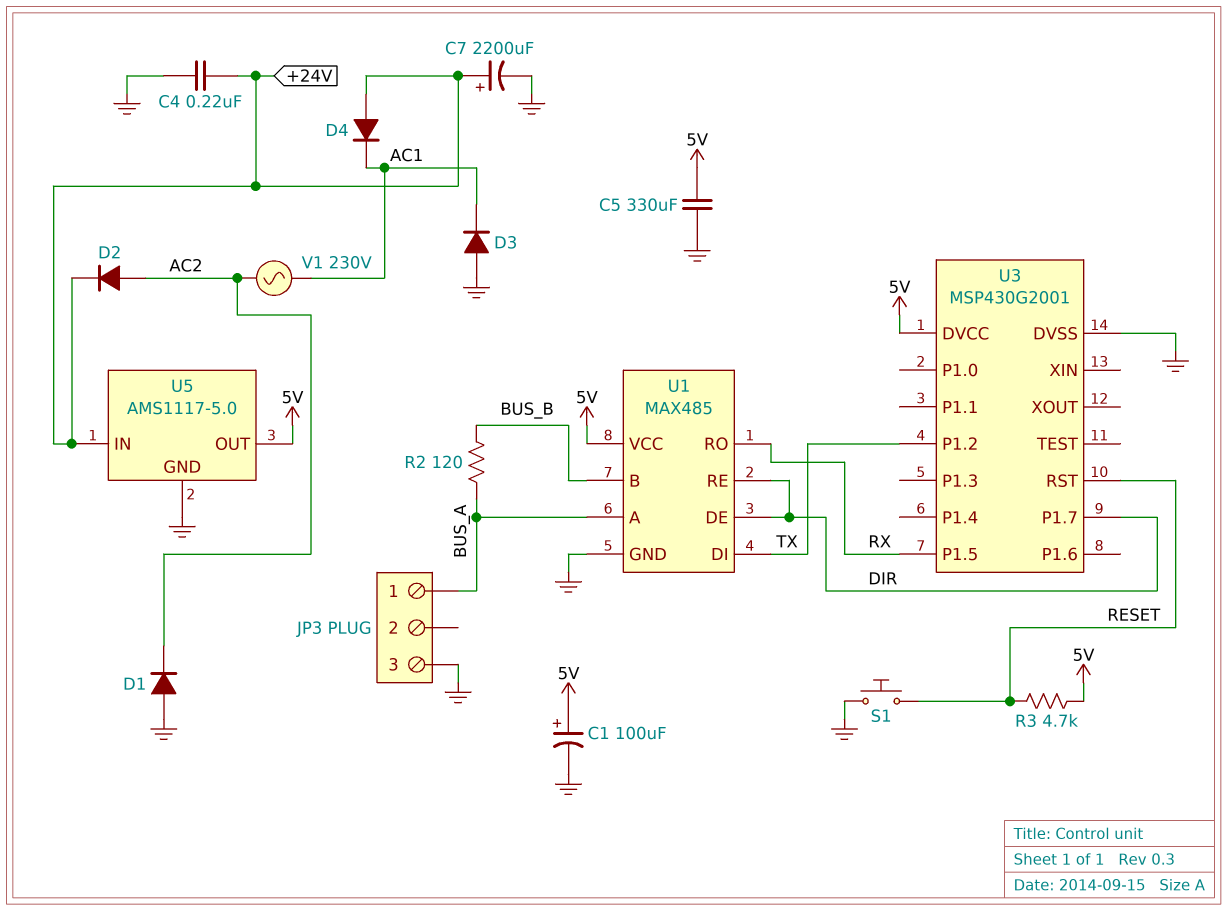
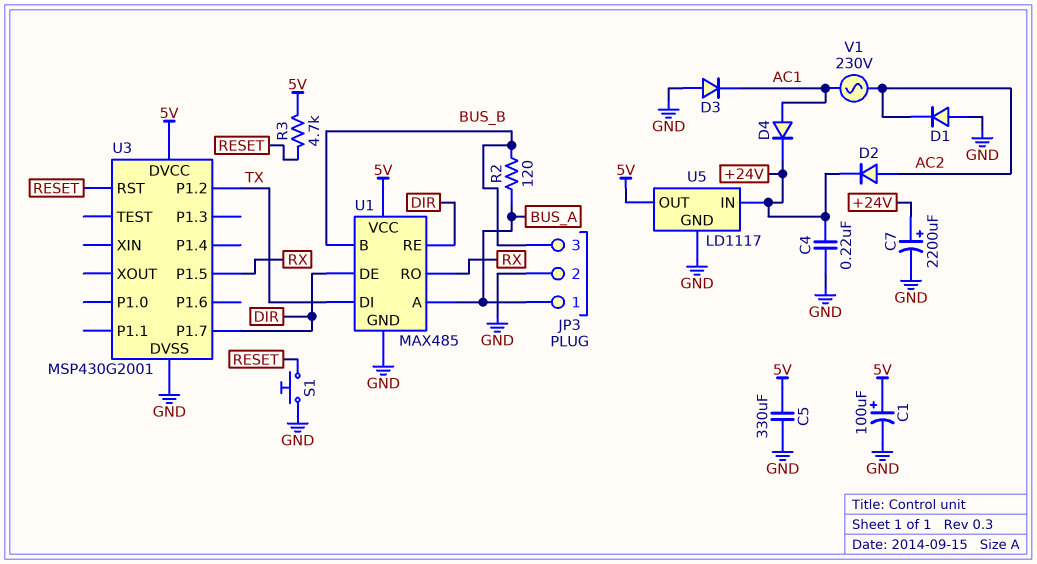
D4: diode (A +24V, K AC1) -> diode (A AC1, K +24V)
JP3 pin 2: none -> GND
JP3 pin 3: GND -> BUS_B
U5: AMS1117-5.0 -> LD1117

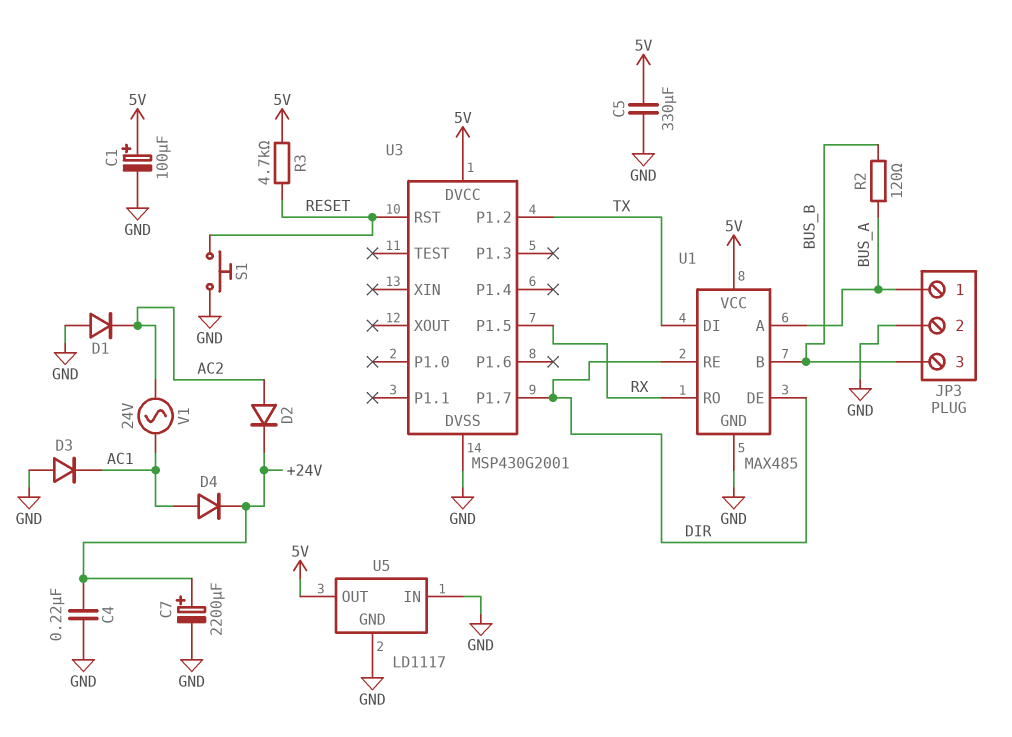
U5 pin IN: +24V -> GND
V1: AC 230V (AC1, AC2) -> AC 24V (AC1, AC2)

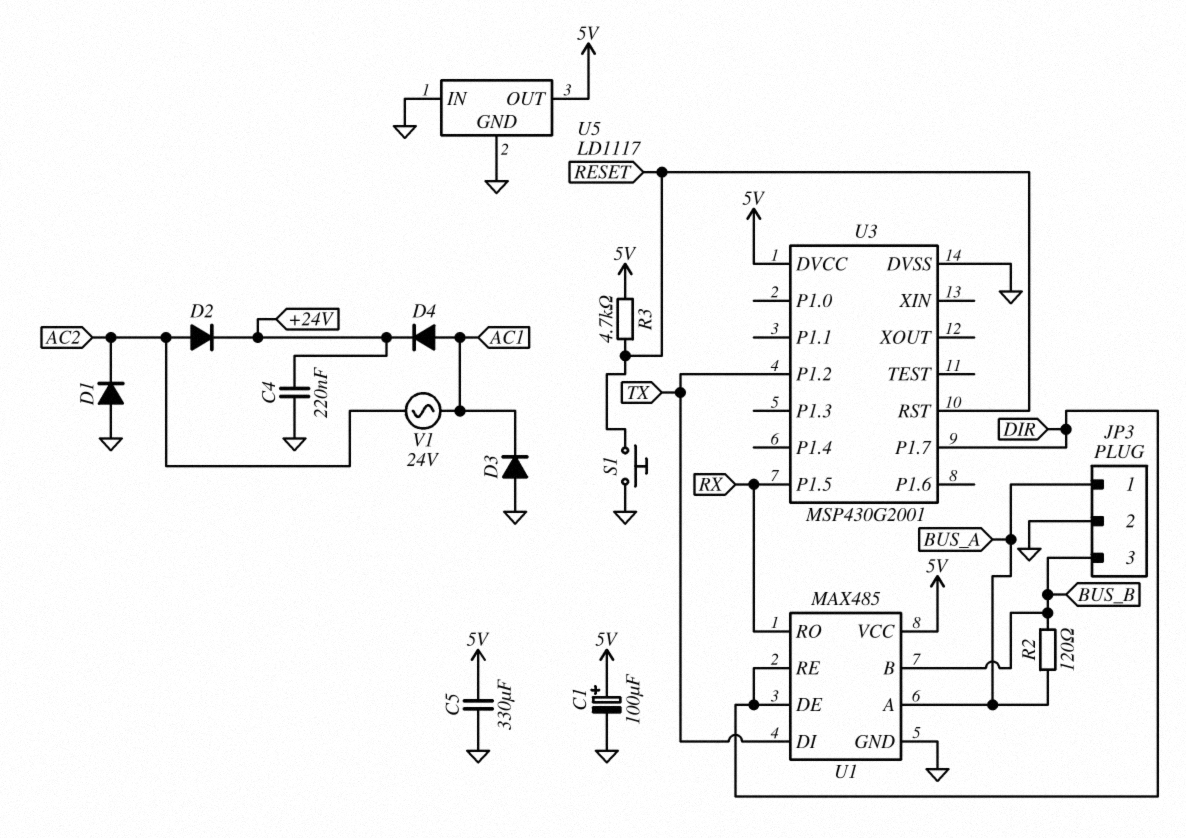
C7: 2200uF (plus +24V, minus GND) -> none

